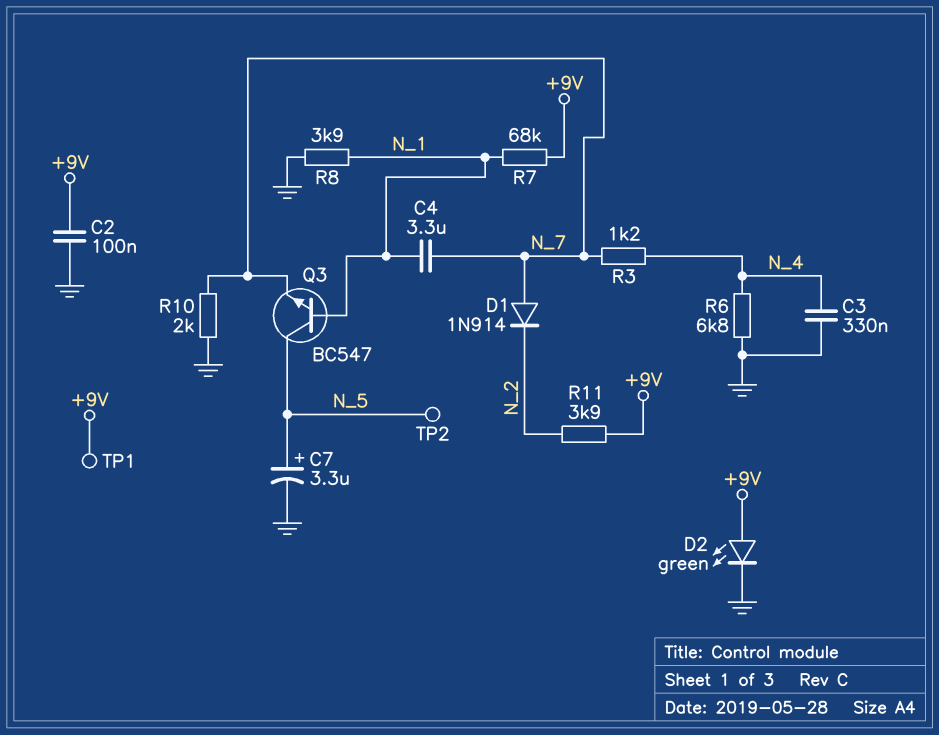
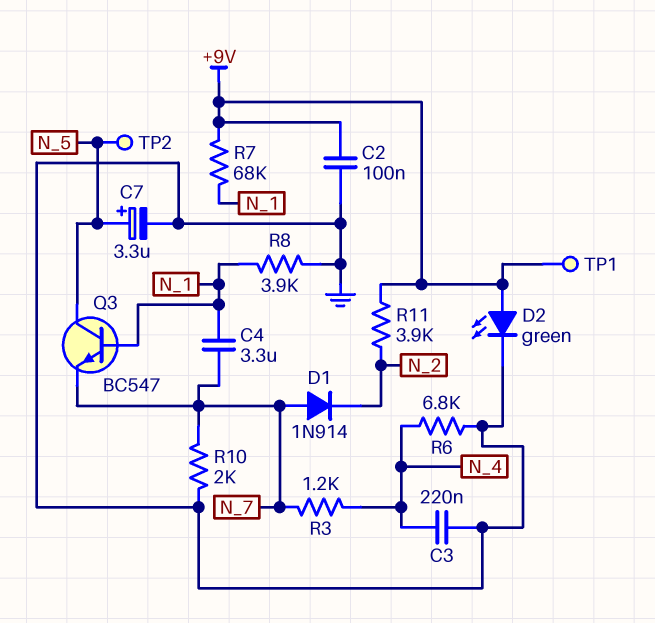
C3: 330nF (GND, N_4) -> 220nF (GND, N_4)

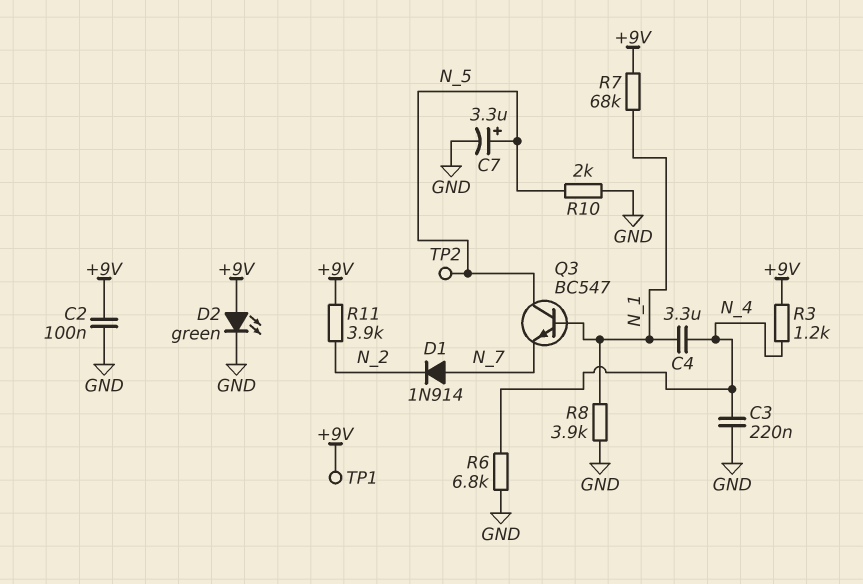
C4: 3.3uF (N_1, N_7) -> 3.3uF (N_1, N_4)
R3: 1.2k (N_4, N_7) -> 1.2k (+9V, N_4)
R10: 2k (GND, N_7) -> 2k (GND, N_5)

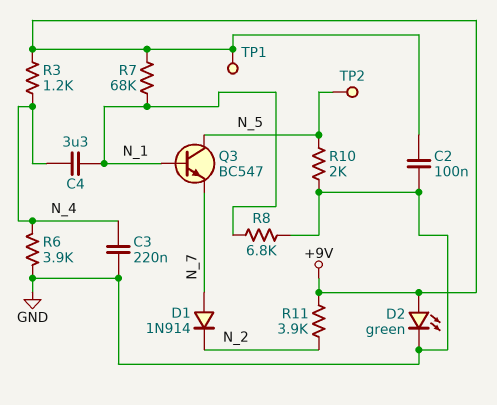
C7: 3.3uF (plus N_5, minus GND) -> none
R6: 6.8k (GND, N_4) -> 3.9k (GND, N_4)
R8: 3.9k (GND, N_1) -> 6.8k (GND, N_1)

